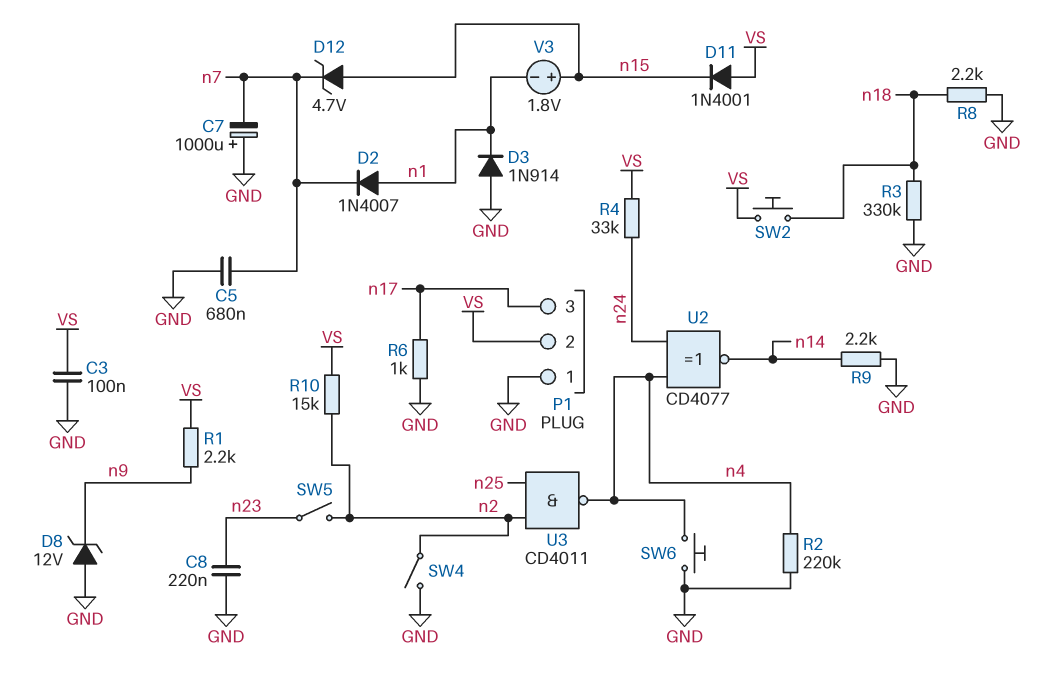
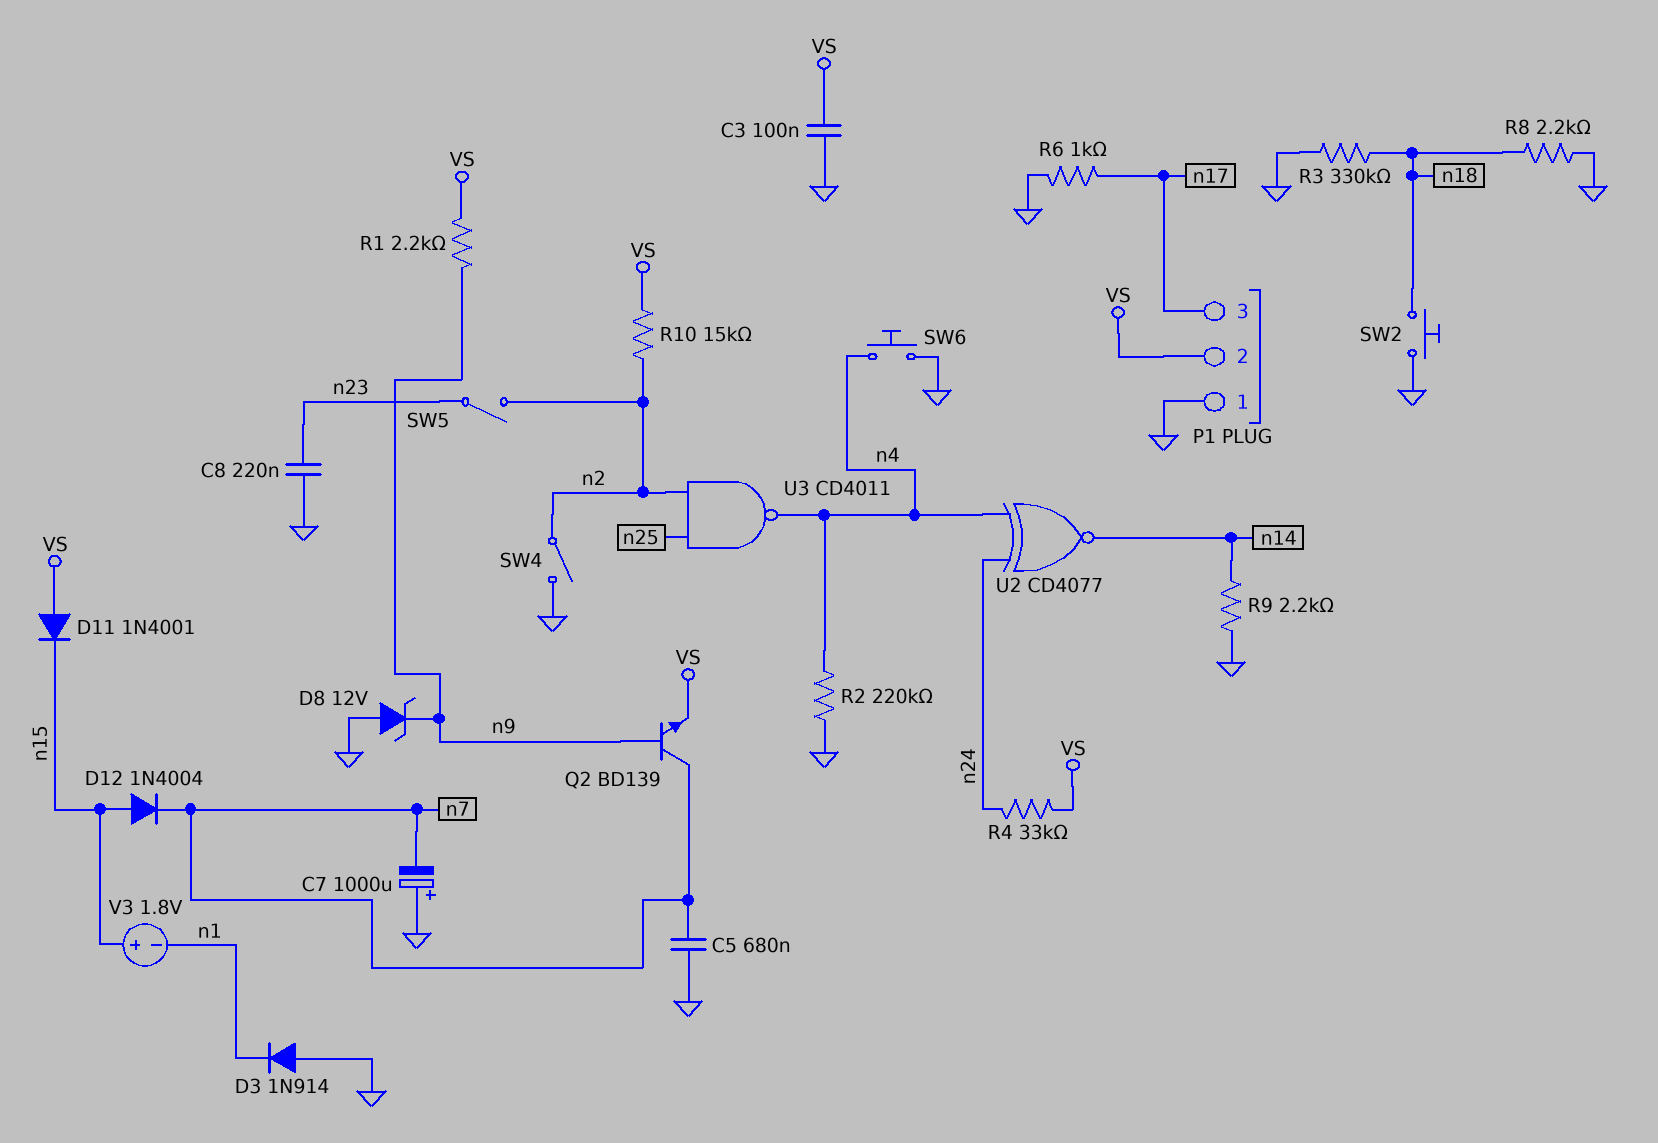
D2: diode 1N4007 (A n1, K n7) -> none
D12: zener 4.7V (A n15, K n7) -> diode 1N4004 (A n15, K n7)
Q2: none -> NPN BD139 (B n9, C n7, E VS)
SW2: button (VS, n18) -> button (GND, n18)

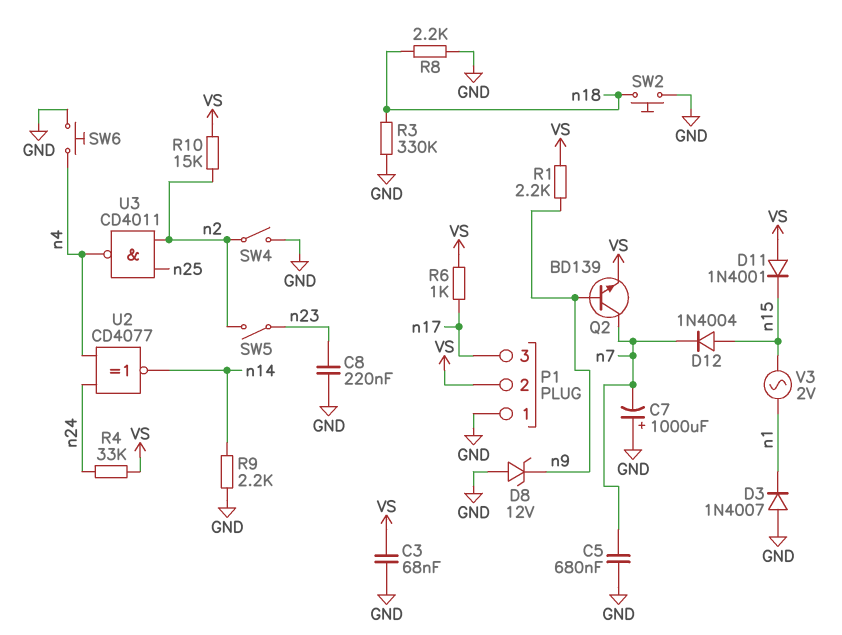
C3: 100nF (GND, VS) -> 68nF (GND, VS)
D3: diode 1N914 (A GND, K n1) -> diode 1N4007 (A GND, K n1)
R2: 220k (GND, n4) -> none
R6: 1k (GND, n17) -> 1k (VS, n17)
V3: 1.8V (plus n15, minus n1) -> AC 2V (n1, n15)

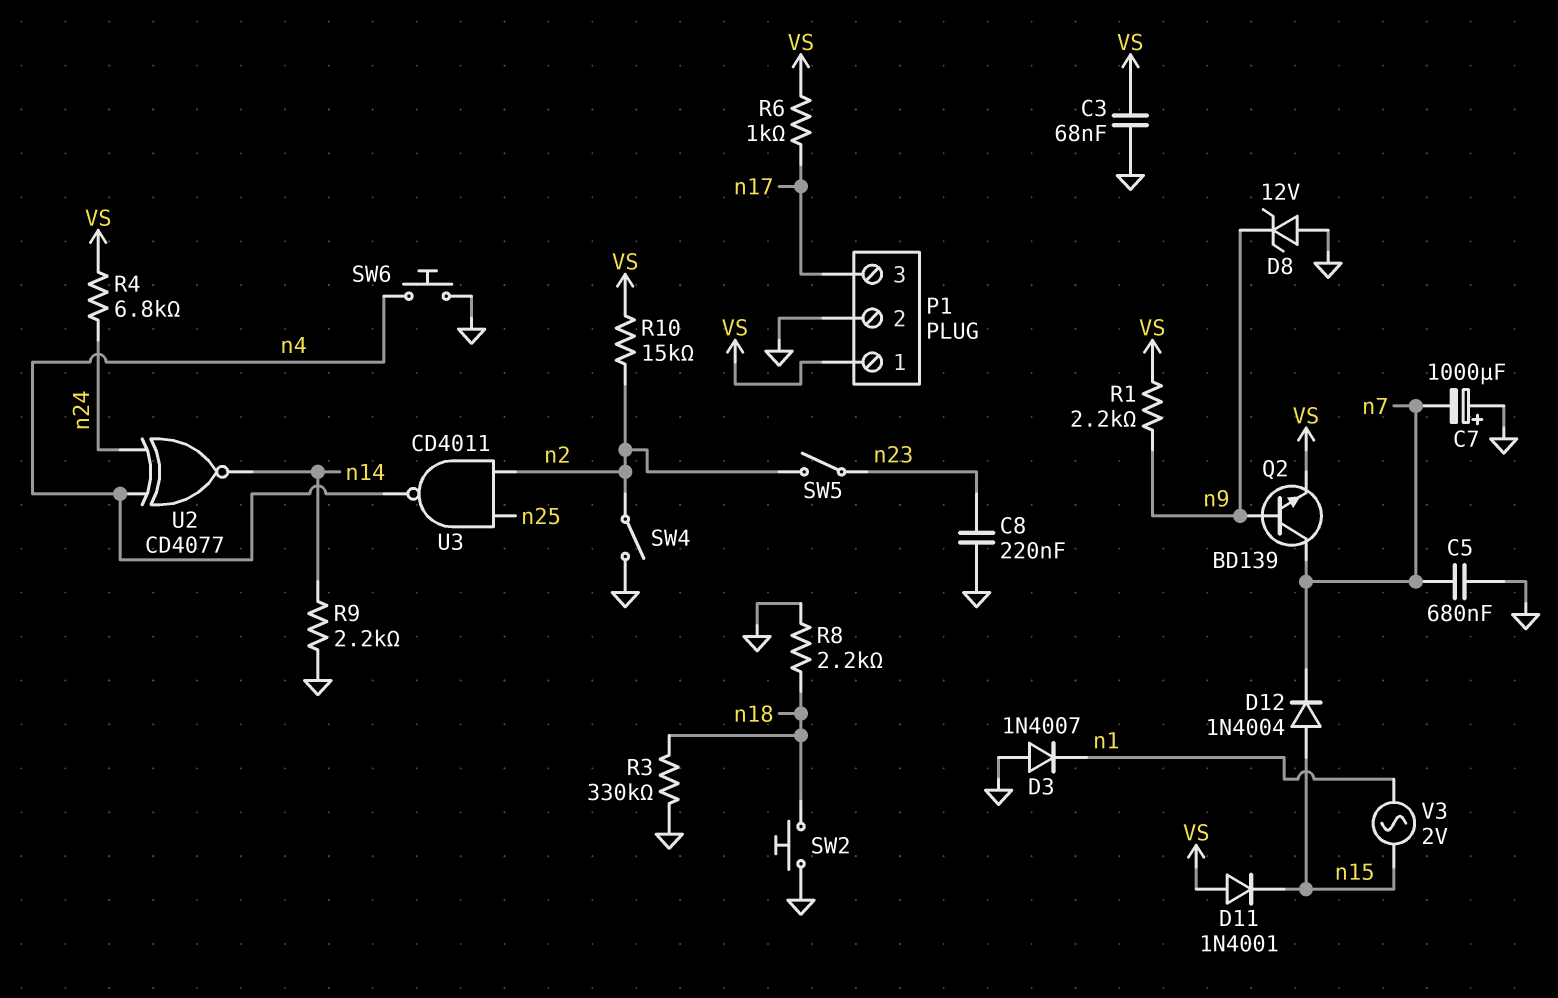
P1 pin 1: GND -> VS
P1 pin 2: VS -> GND
R4: 33k (VS, n24) -> 6.8k (VS, n24)

